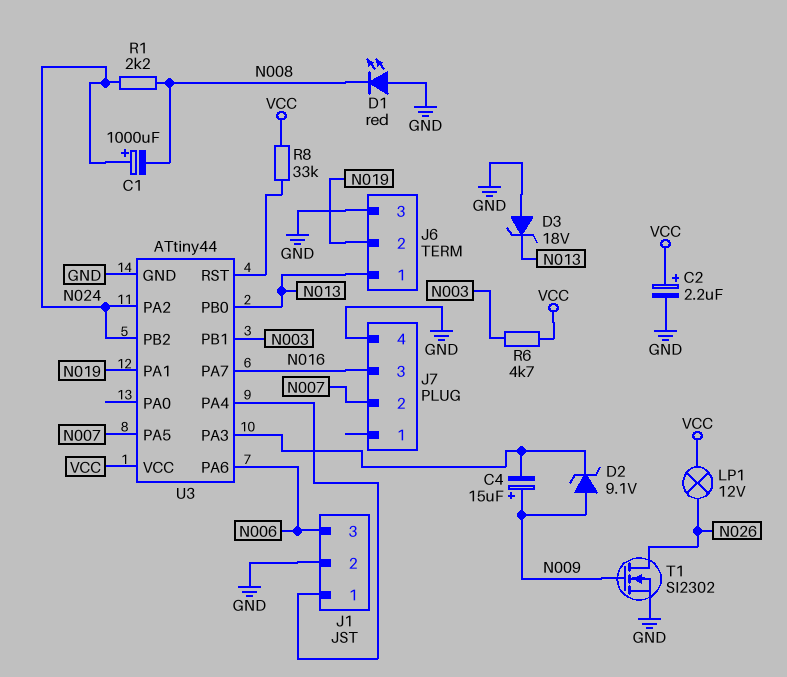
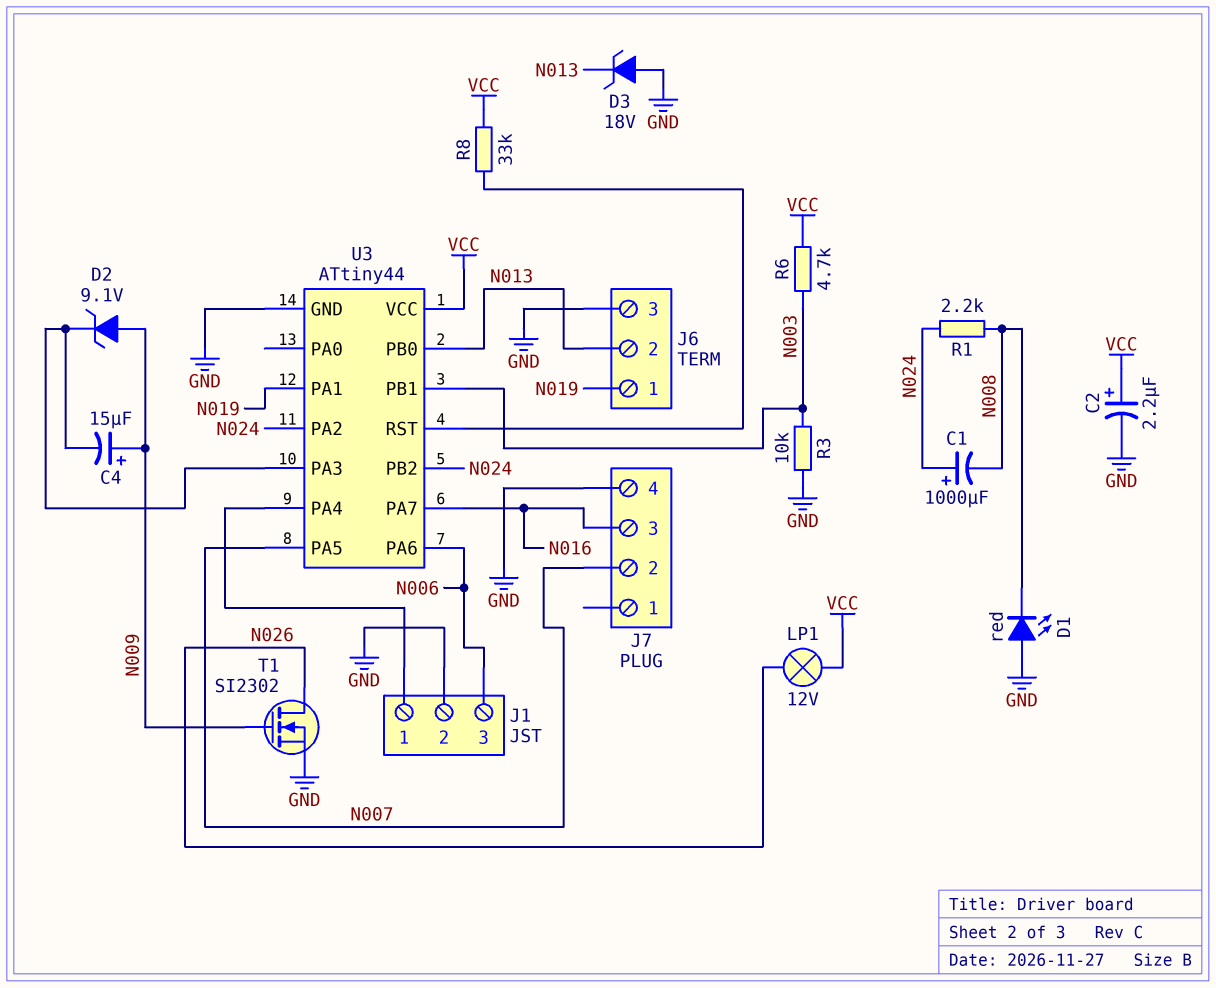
J6 pin 1: N013 -> N019
J6 pin 2: N019 -> N013
R3: none -> 10k (GND, N003)

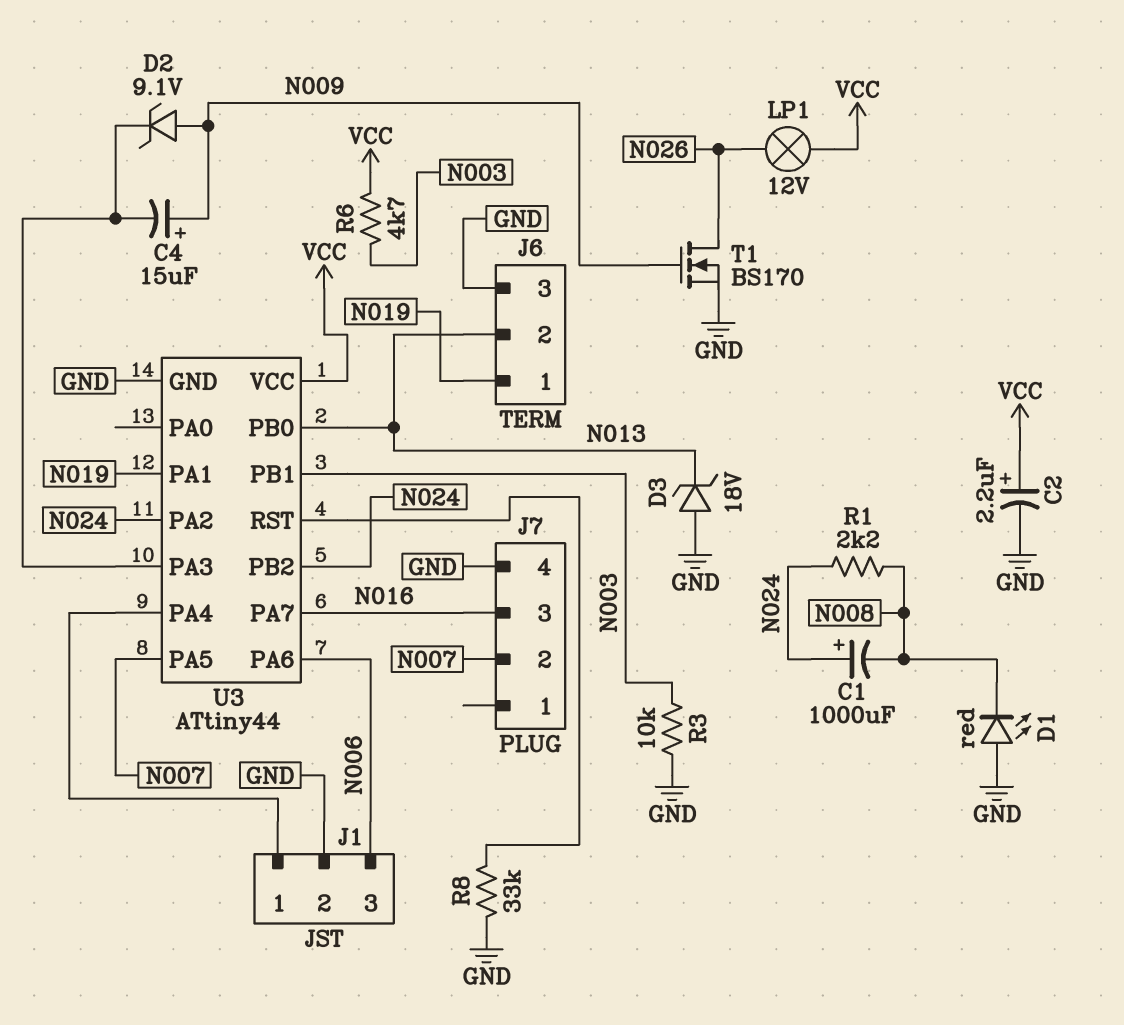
R8: 33k (U3/RST, VCC) -> 33k (GND, U3/RST)
T1: NMOS SI2302 (G N009, D N026, S GND) -> NMOS BS170 (G N009, D N026, S GND)

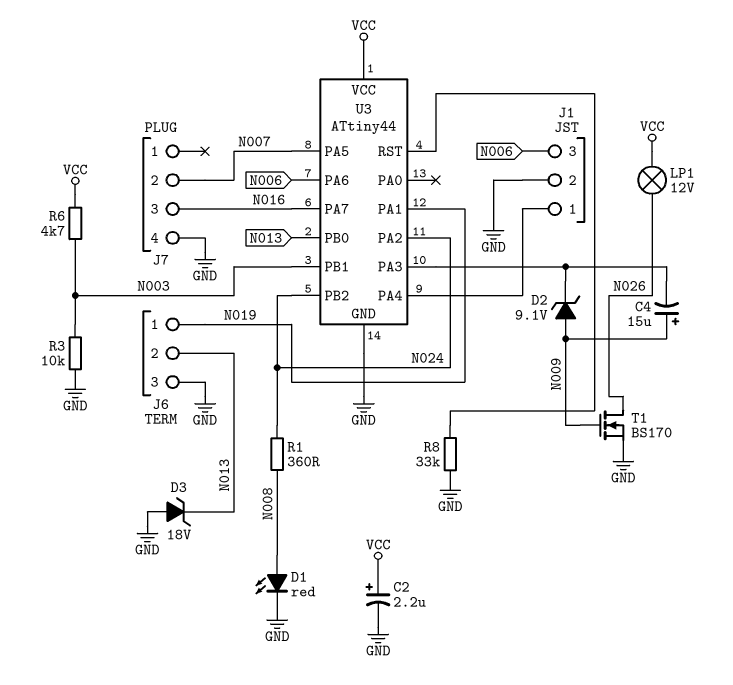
C1: 1000uF (plus N024, minus N008) -> none
D1: LED red (A GND, K N008) -> LED red (A N008, K GND)
R1: 2.2k (N008, N024) -> 360 (N008, N024)

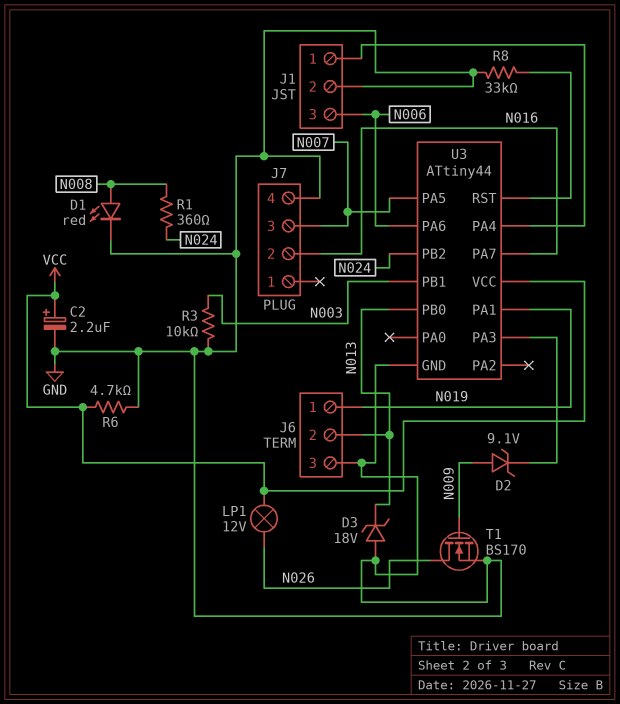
C4: 15uF (plus N009, minus U3/PA3) -> none
J7 pin 2: N007 -> N016
J7 pin 3: N016 -> N007
R6: 4.7k (N003, VCC) -> 4.7k (GND, VCC)
U3 pin PA2: N024 -> none

